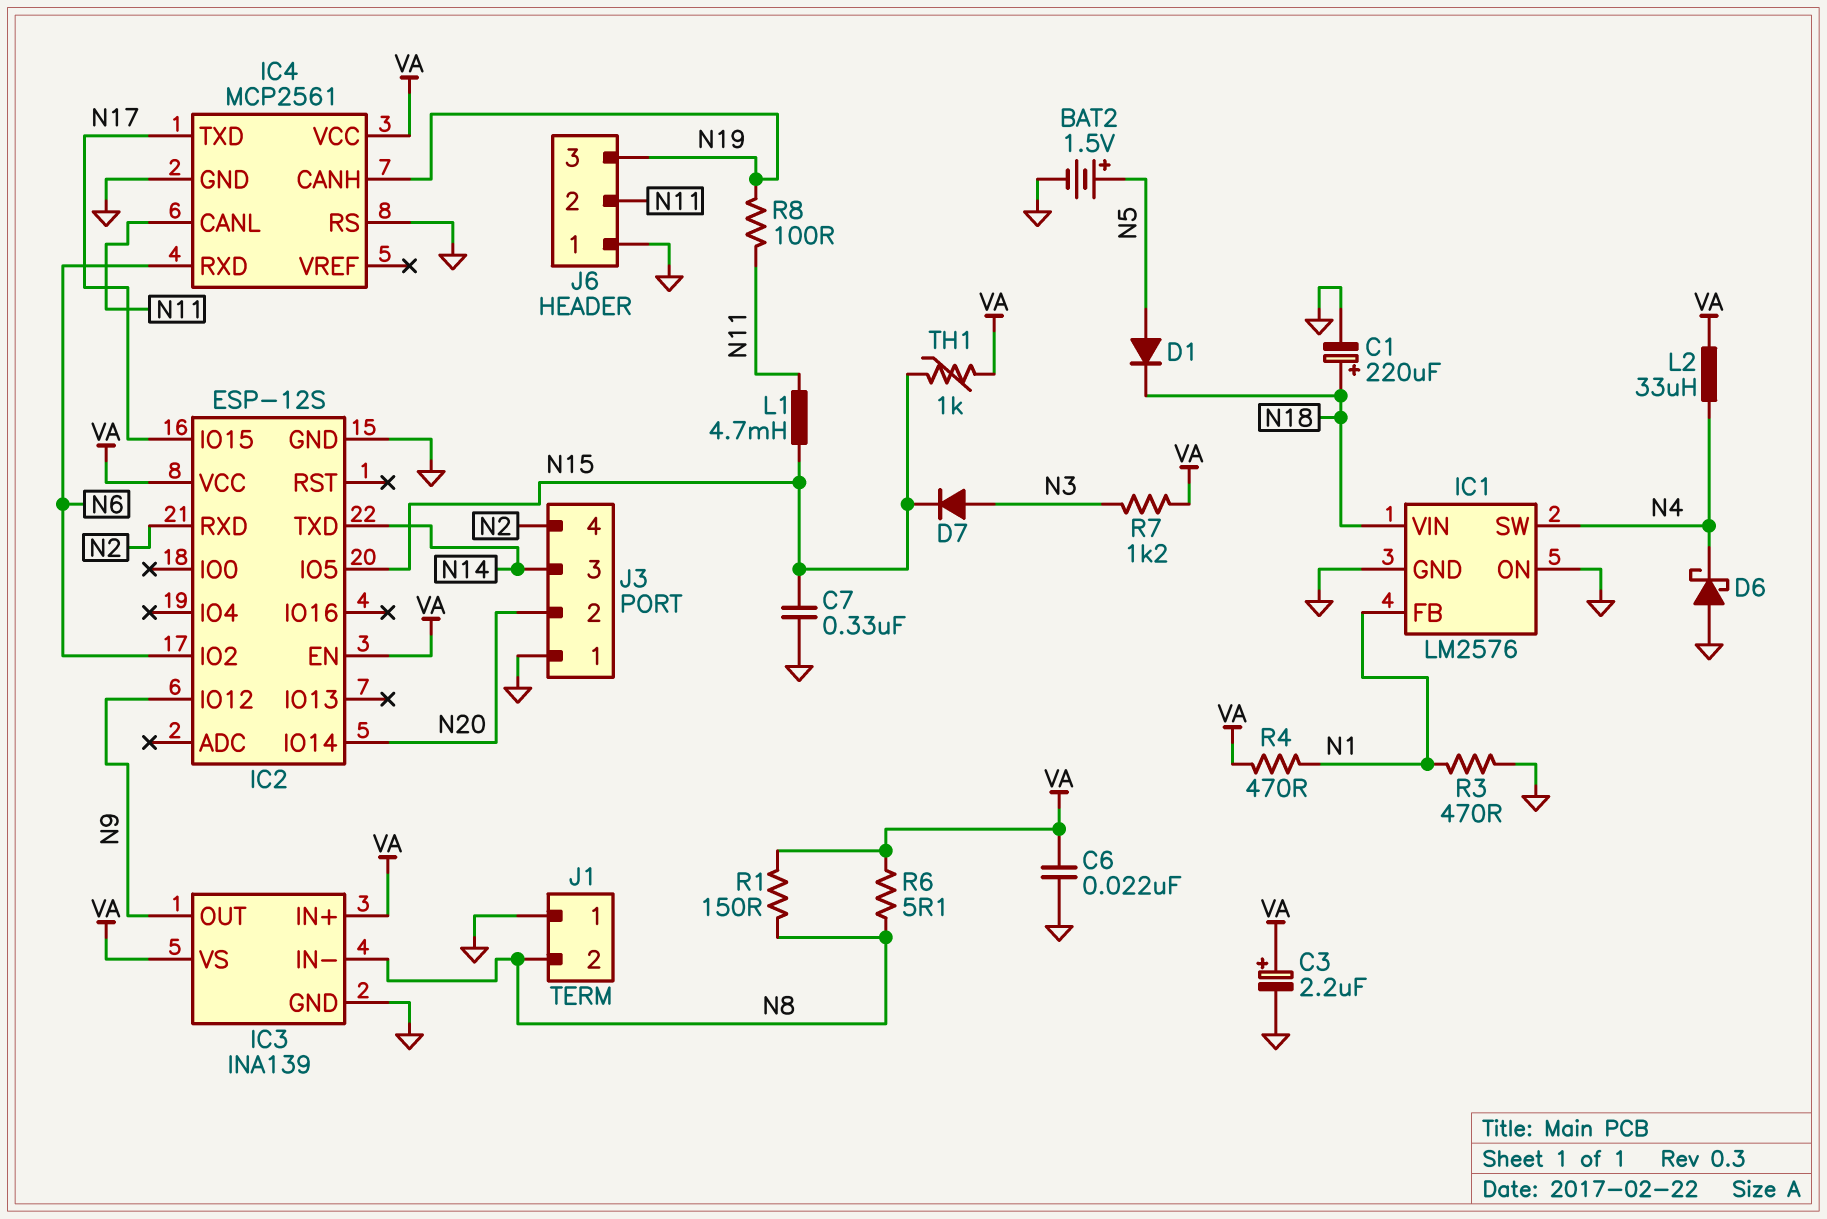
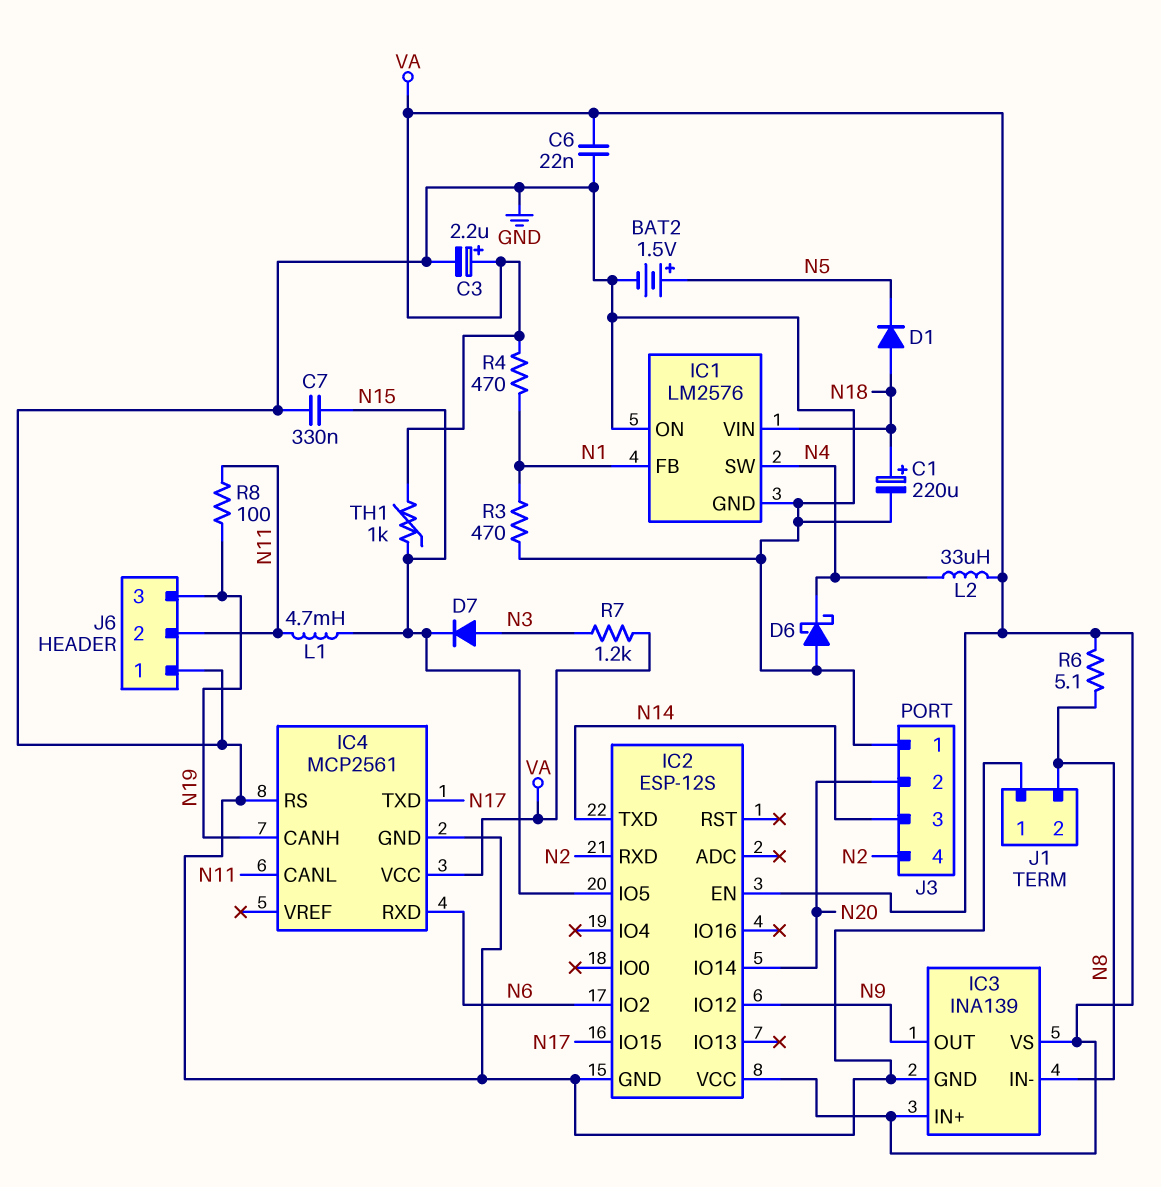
D1: diode (A N5, K N18) -> diode (A N18, K N5)
R1: 150 (N8, VA) -> none

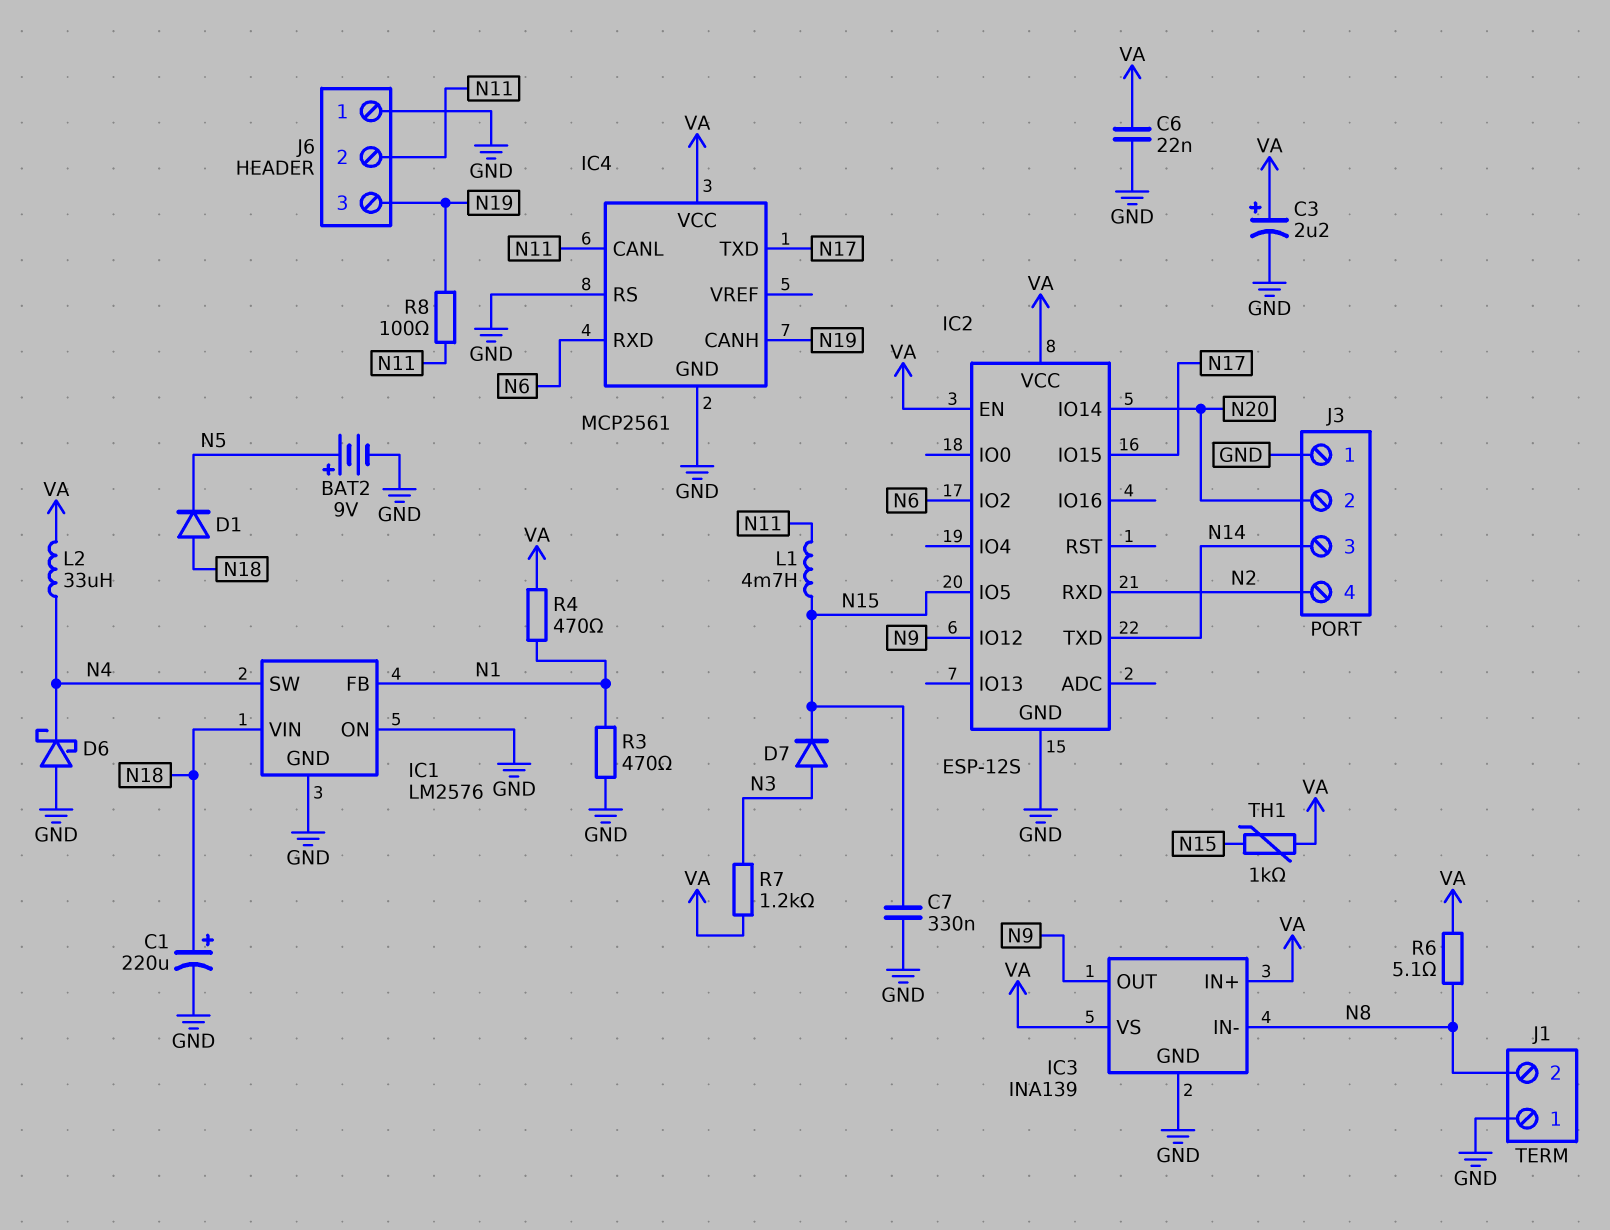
BAT2: 1.5V (plus N5, minus GND) -> 9V (plus N5, minus GND)

